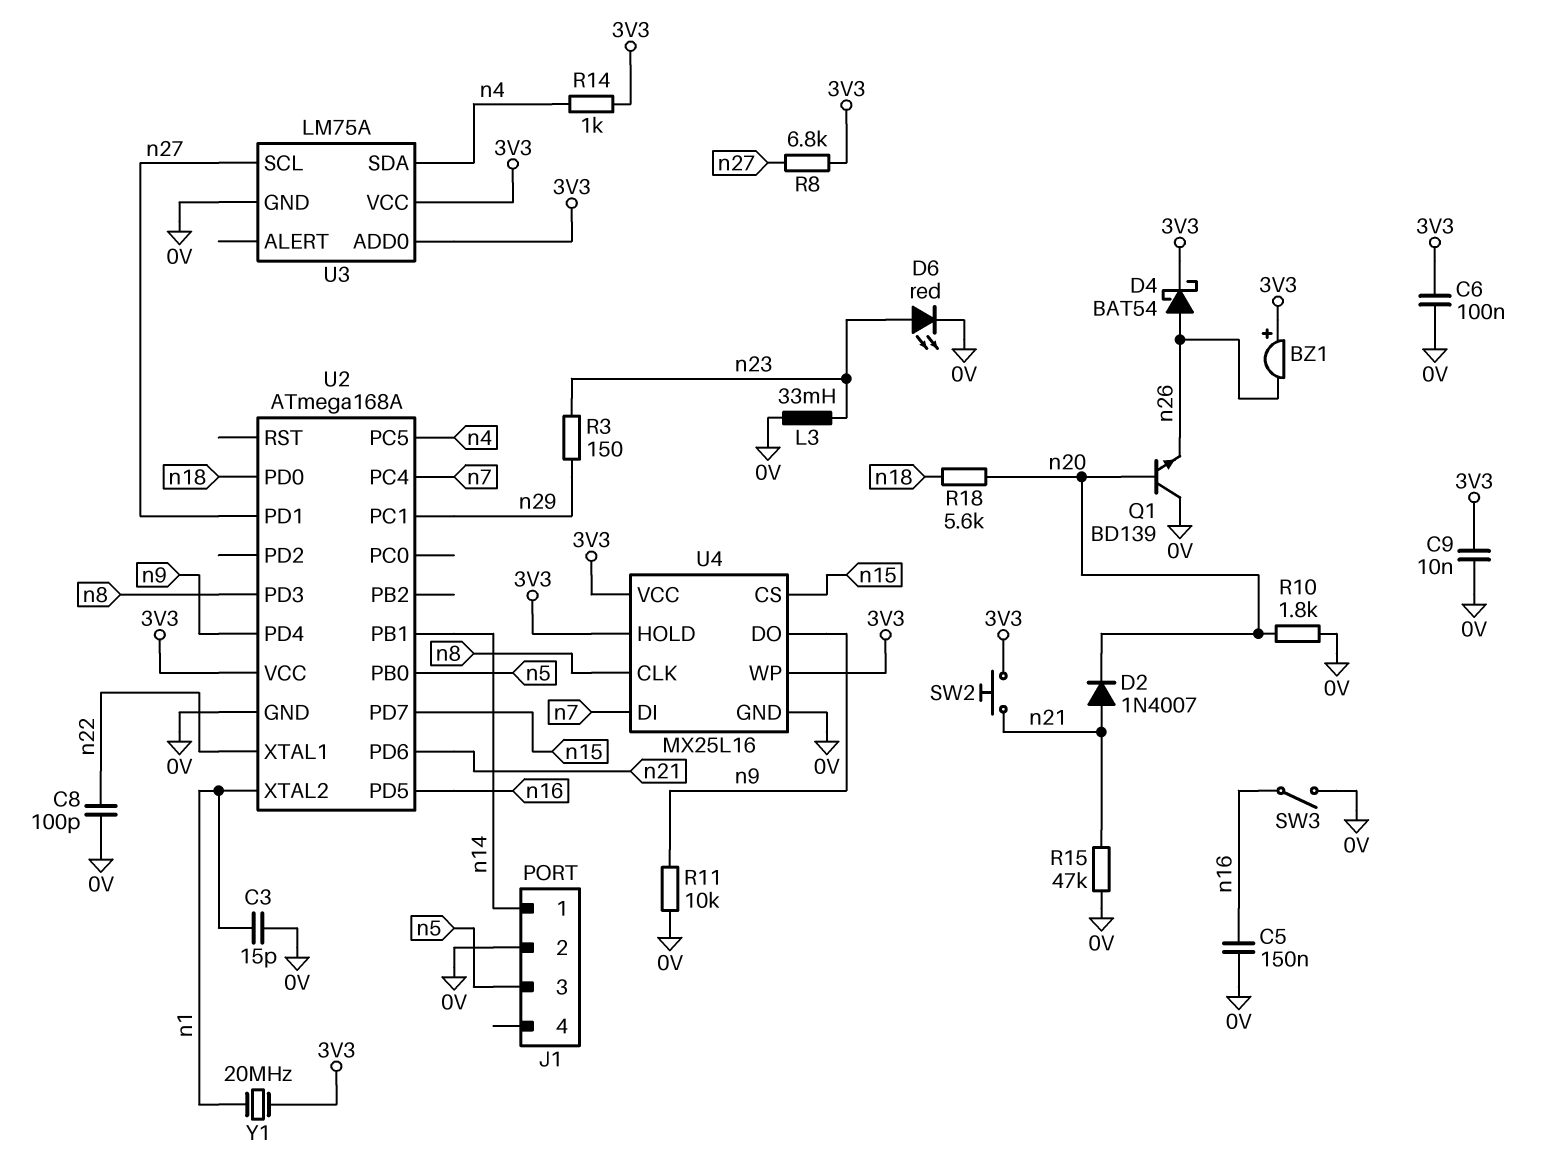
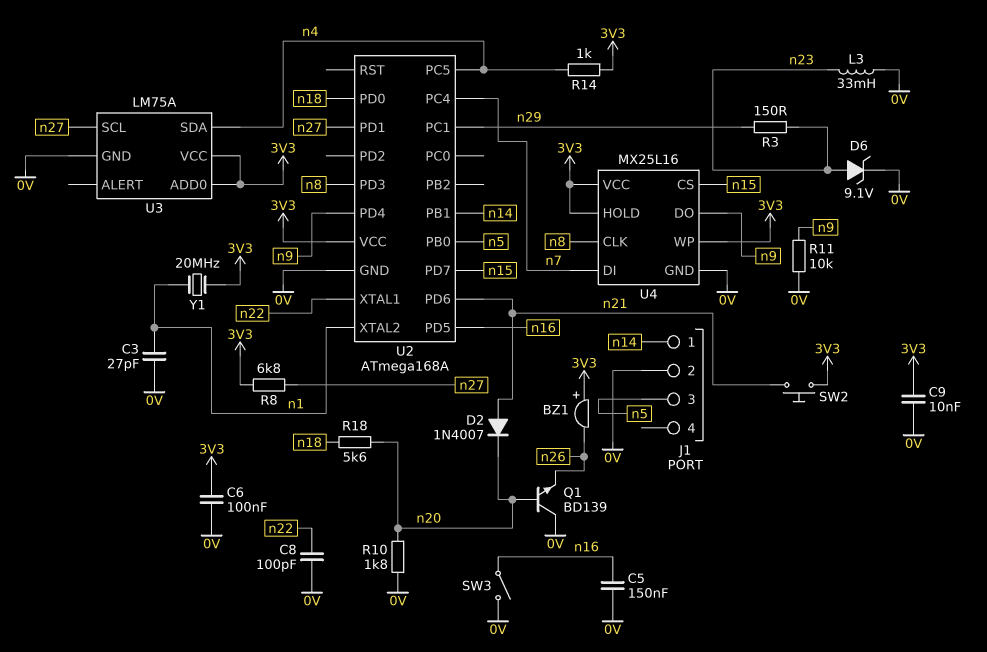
C3: 15pF (0V, n1) -> 27pF (0V, n1)
D4: schottky BAT54 (A n26, K 3V3) -> none
D6: LED red (A n23, K 0V) -> zener 9.1V (A n23, K 0V)
R15: 47k (0V, n21) -> none

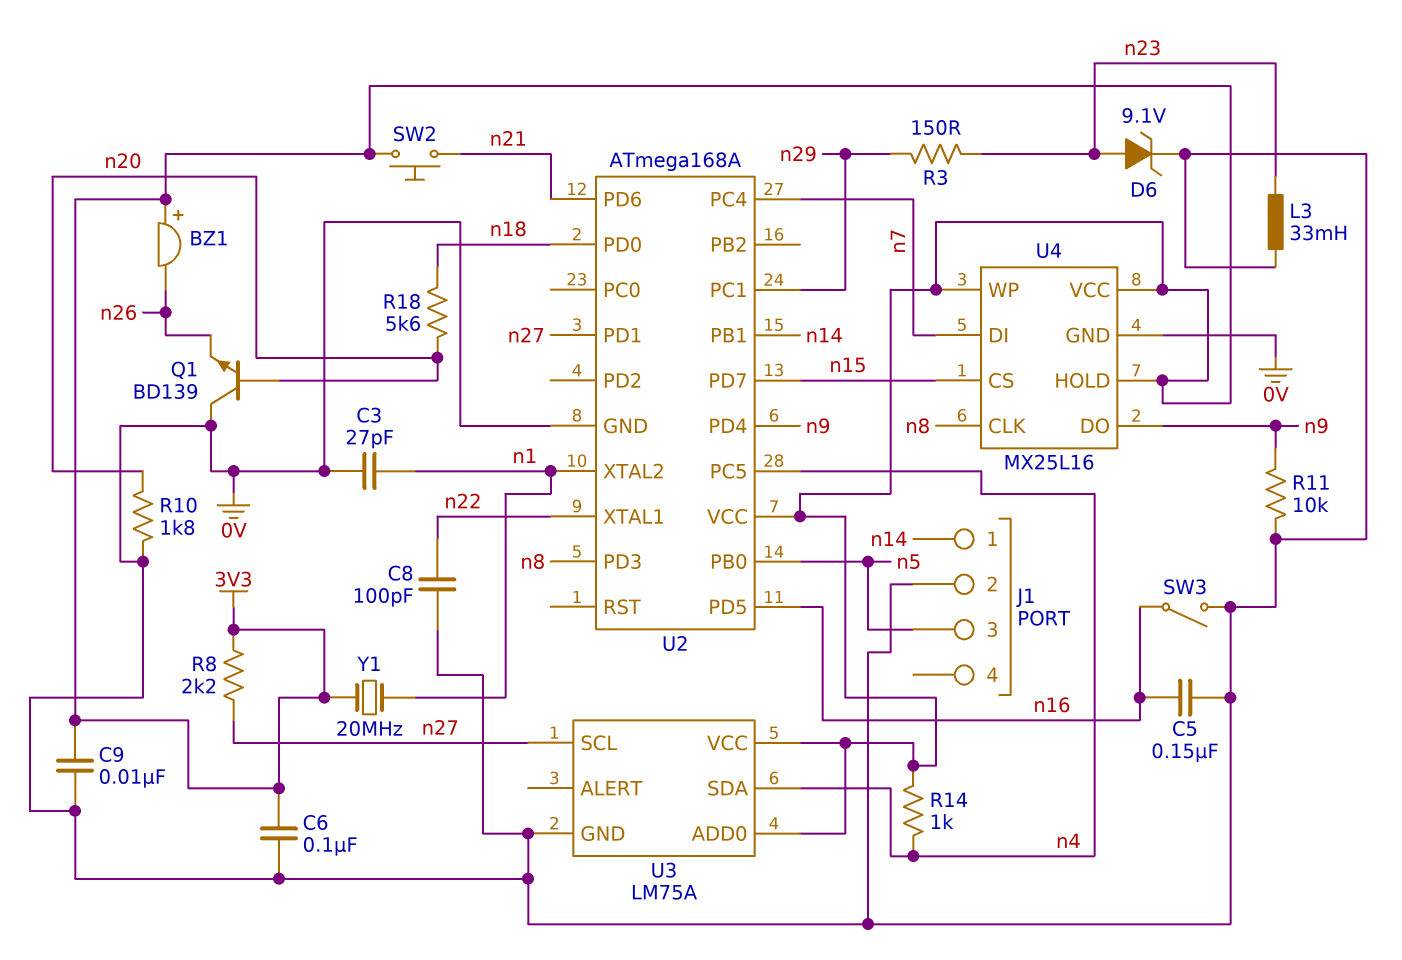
D2: diode 1N4007 (A n21, K n20) -> none
R8: 6.8k (3V3, n27) -> 2.2k (3V3, n27)

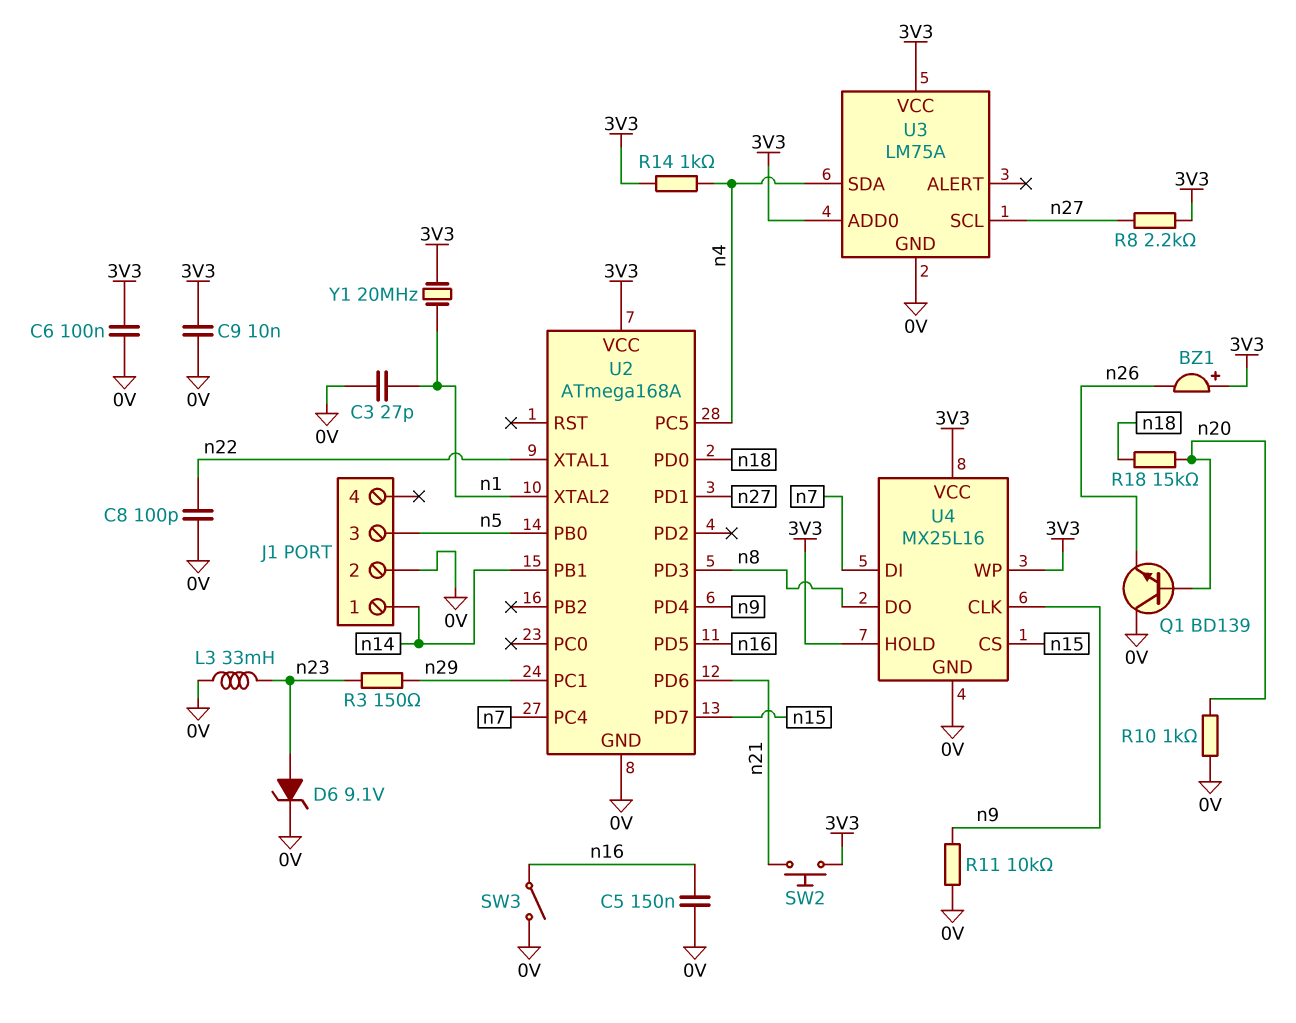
R10: 1.8k (0V, n20) -> 1k (0V, n20)
R18: 5.6k (n18, n20) -> 15k (n18, n20)
U4 pin CLK: n8 -> n9
U4 pin DO: n9 -> n8

